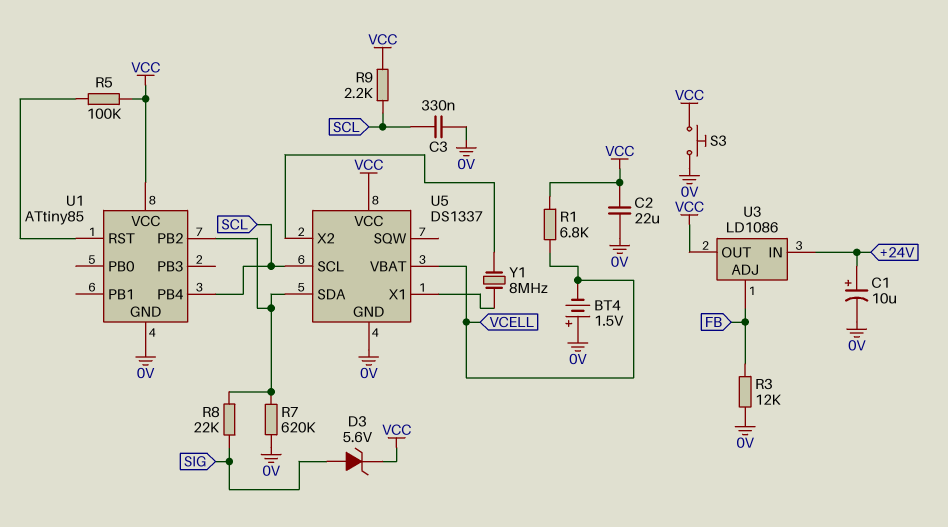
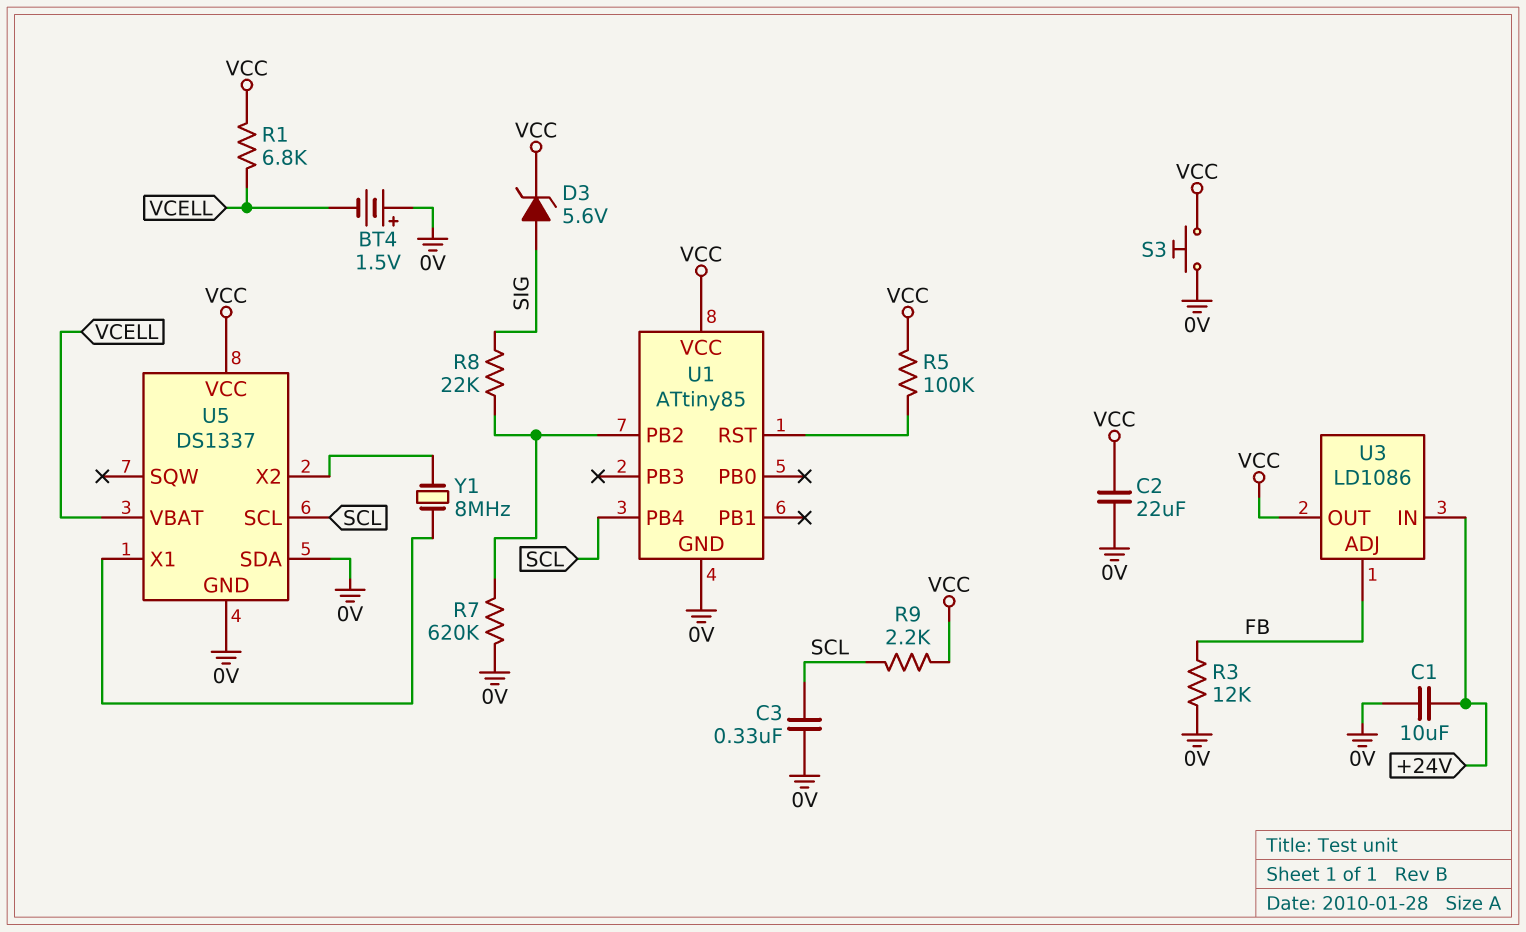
C1: 10uF (plus +24V, minus 0V) -> 10uF (+24V, 0V)
U5 pin SDA: U1/PB2 -> 0V

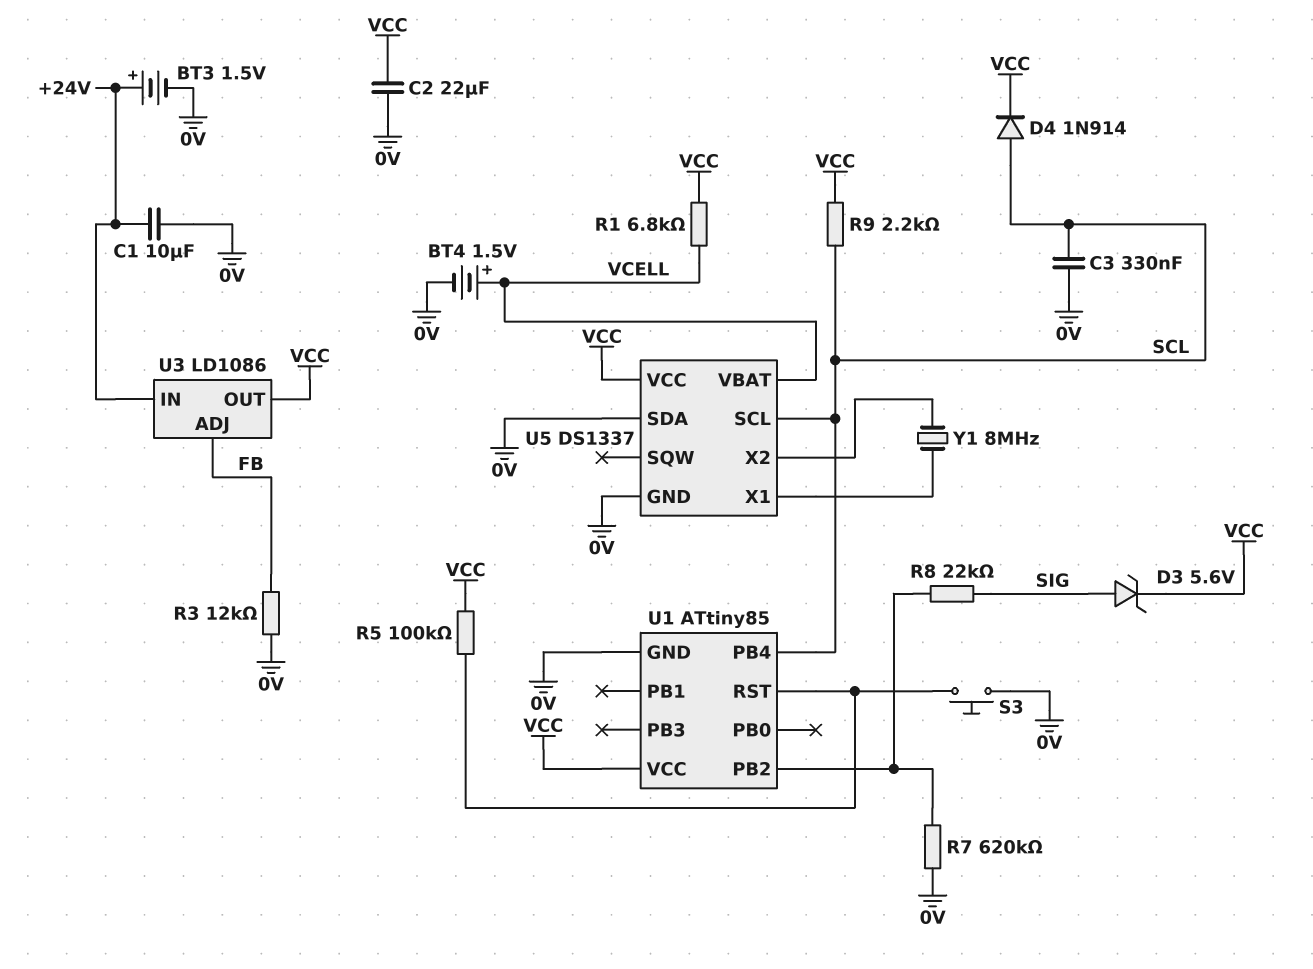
BT3: none -> 1.5V (plus +24V, minus 0V)
BT4: 1.5V (plus 0V, minus VCELL) -> 1.5V (plus VCELL, minus 0V)
D4: none -> diode 1N914 (A SCL, K VCC)
S3: button (0V, VCC) -> button (0V, U1/RST)

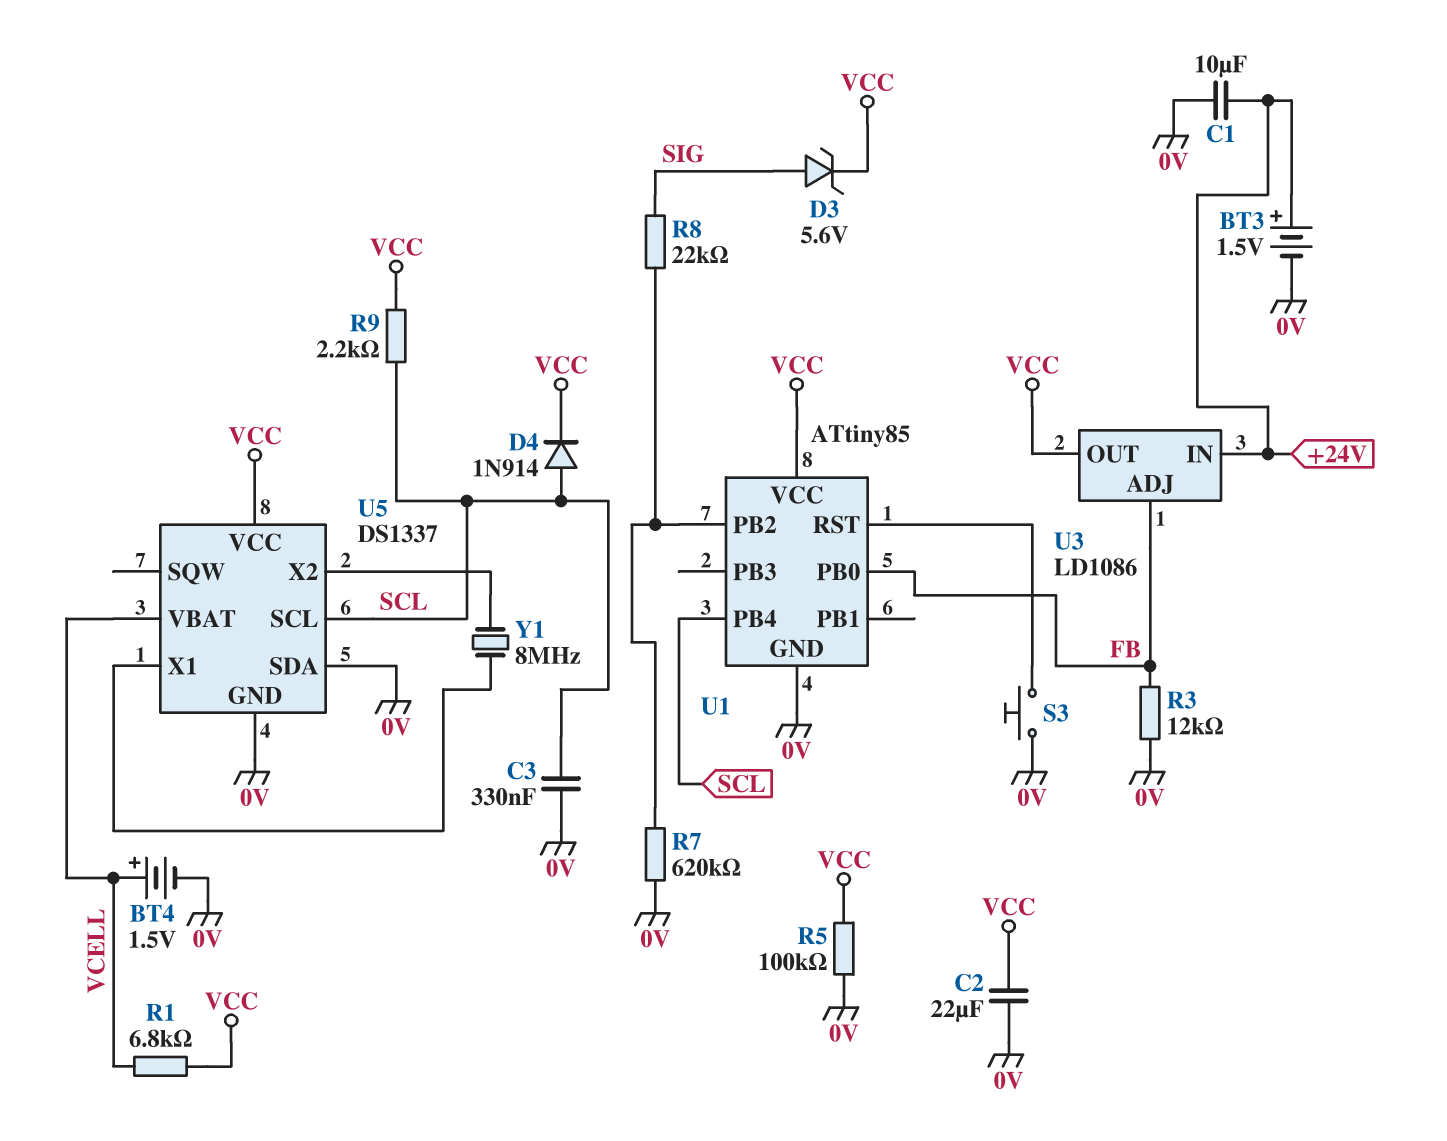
R5: 100k (U1/RST, VCC) -> 100k (0V, VCC)
U1 pin PB0: none -> FB

